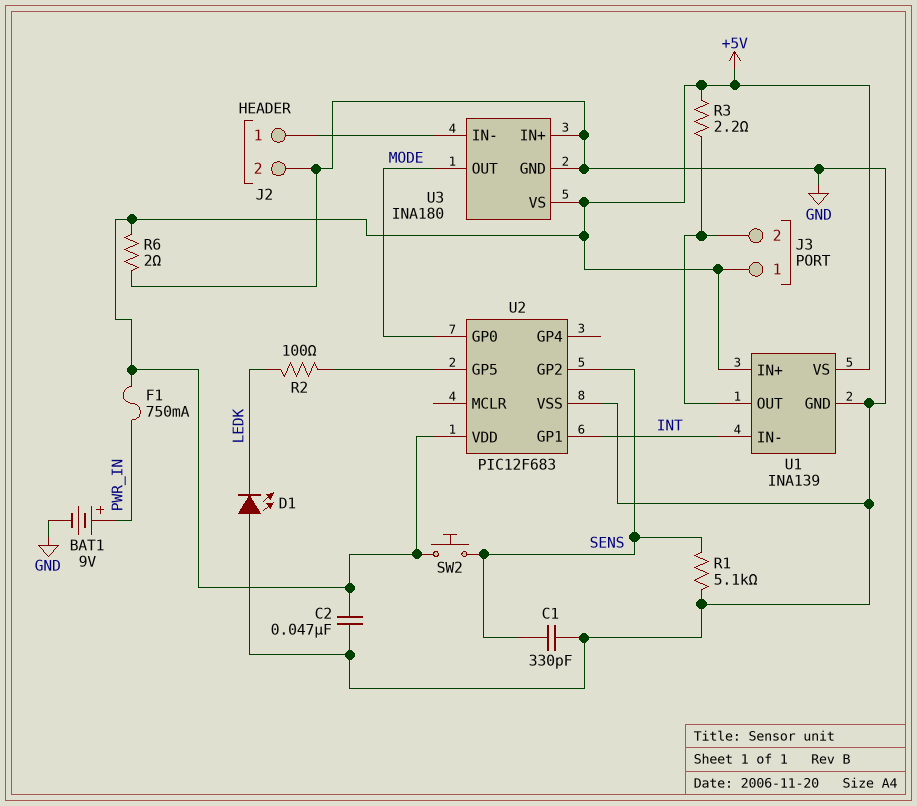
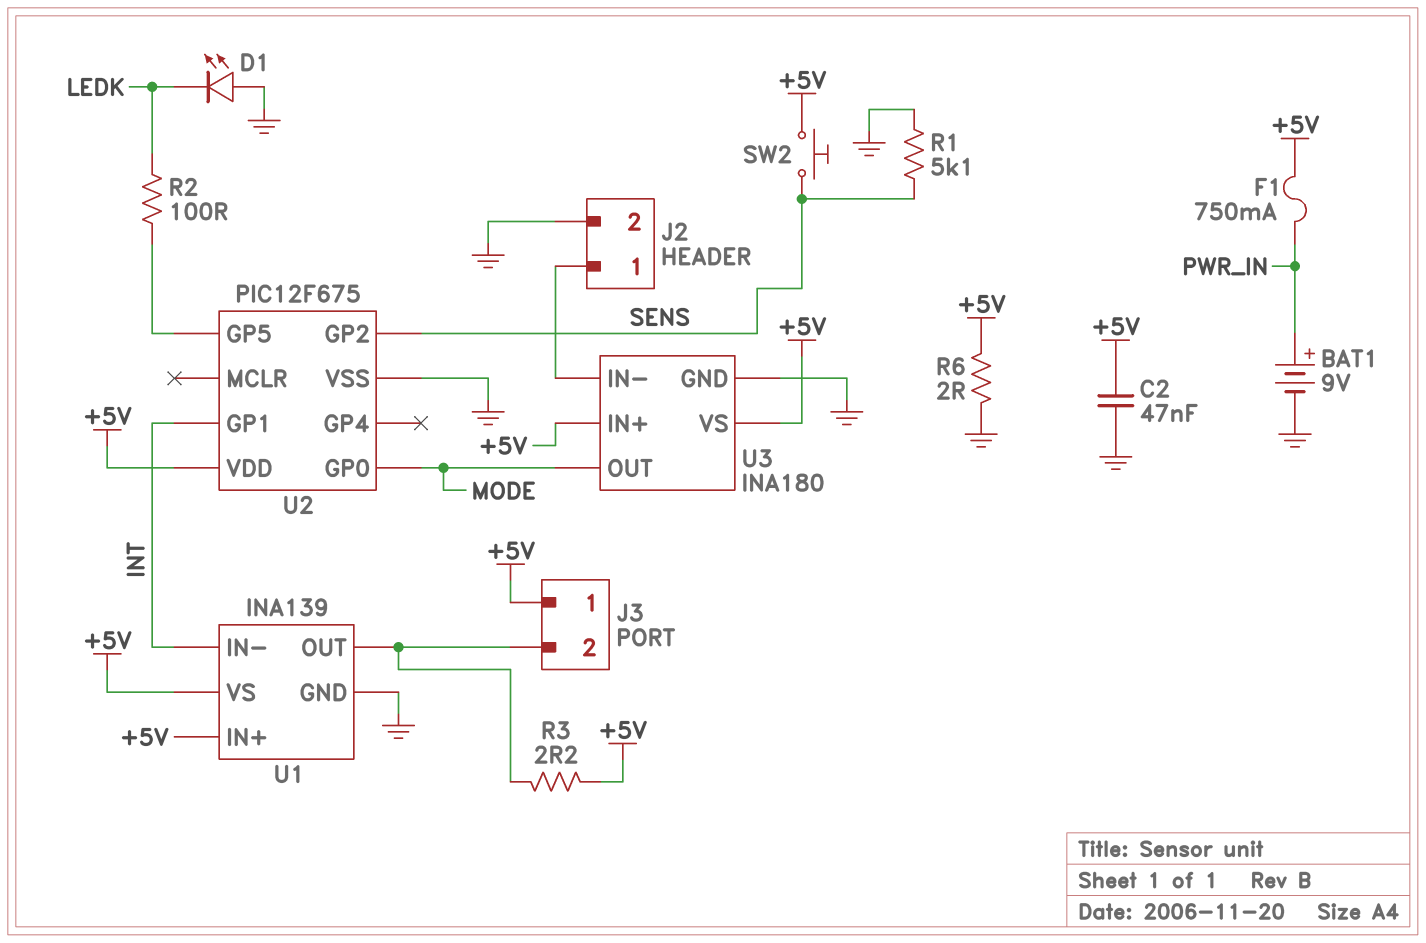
C1: 330pF (GND, SENS) -> none
U2: PIC12F683 -> PIC12F675
U3 pin IN+: GND -> +5V

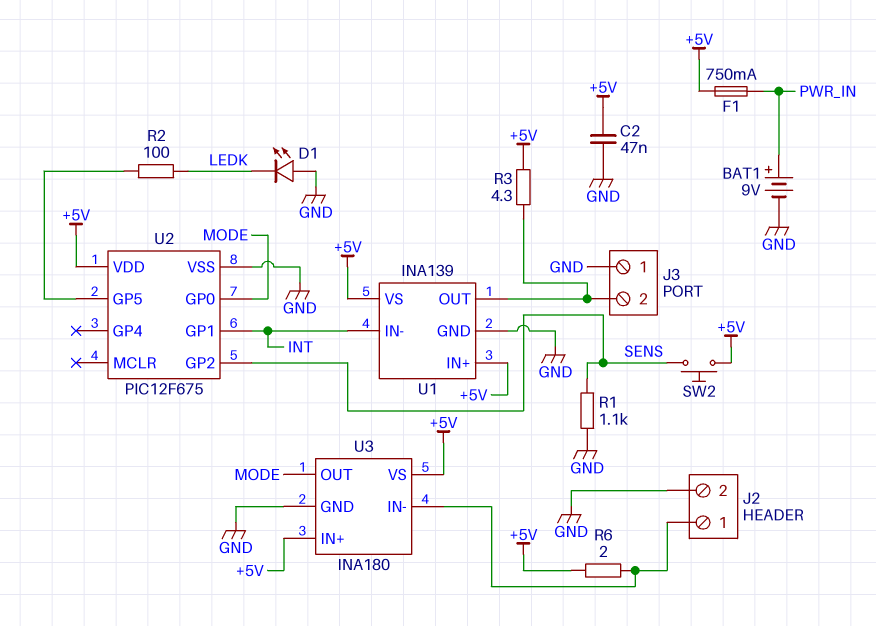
J3 pin 1: +5V -> GND
R1: 5.1k (GND, SENS) -> 1.1k (GND, SENS)
R3: 2.2 (+5V, J3/2) -> 4.3 (+5V, J3/2)
R6: 2 (+5V, GND) -> 2 (+5V, J2/1)

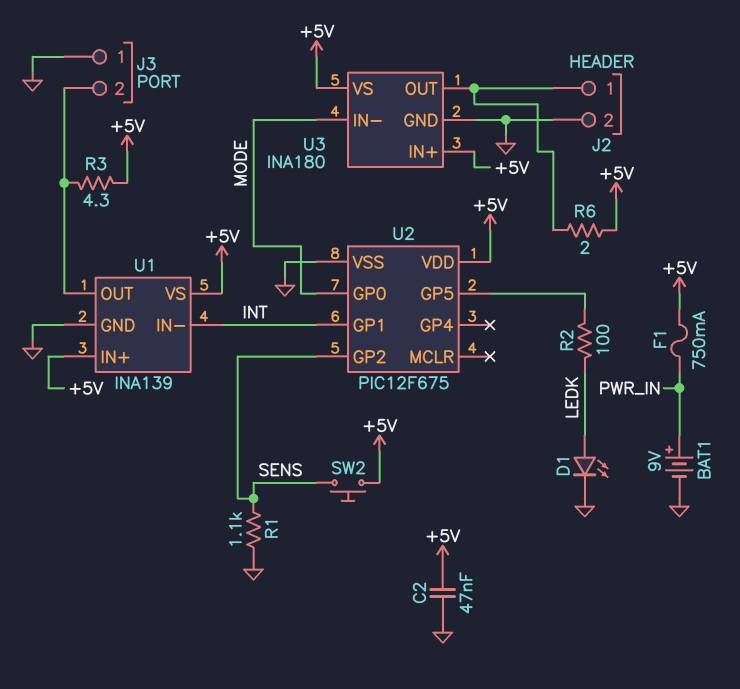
D1: LED (A GND, K LEDK) -> LED (A LEDK, K GND)
U3 pin IN-: J2/1 -> MODE
U3 pin OUT: MODE -> J2/1

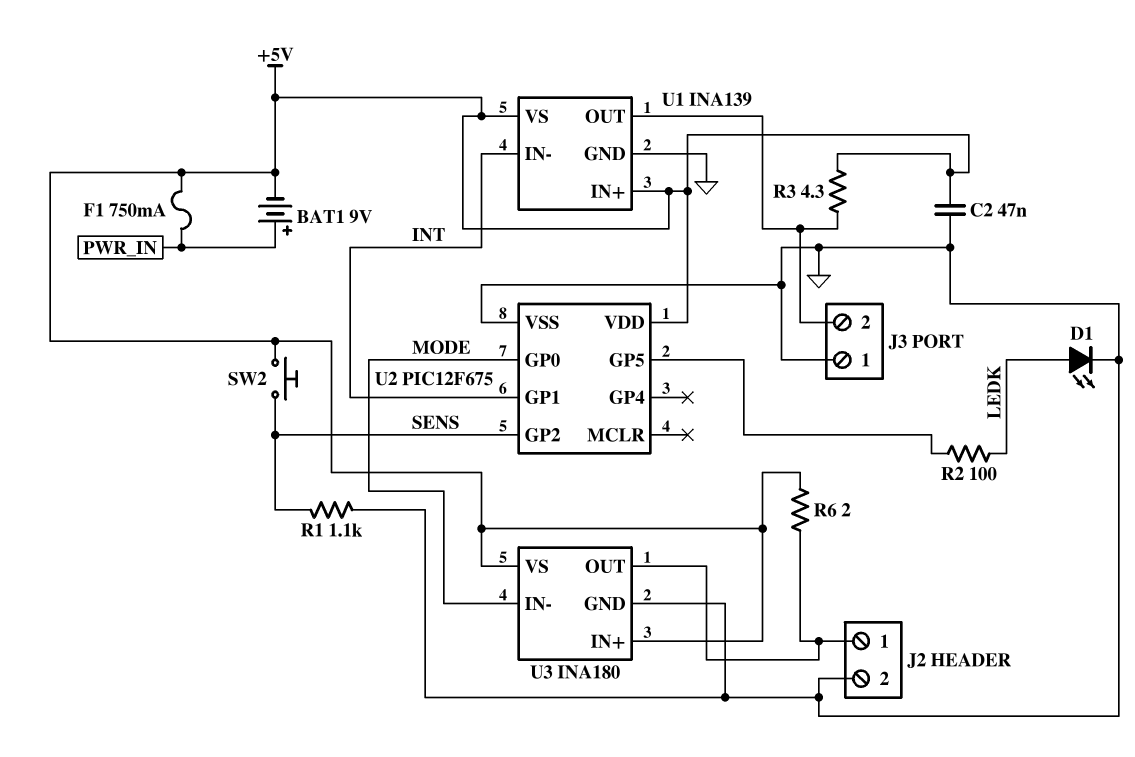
BAT1: 9V (plus PWR_IN, minus GND) -> 9V (plus PWR_IN, minus +5V)

